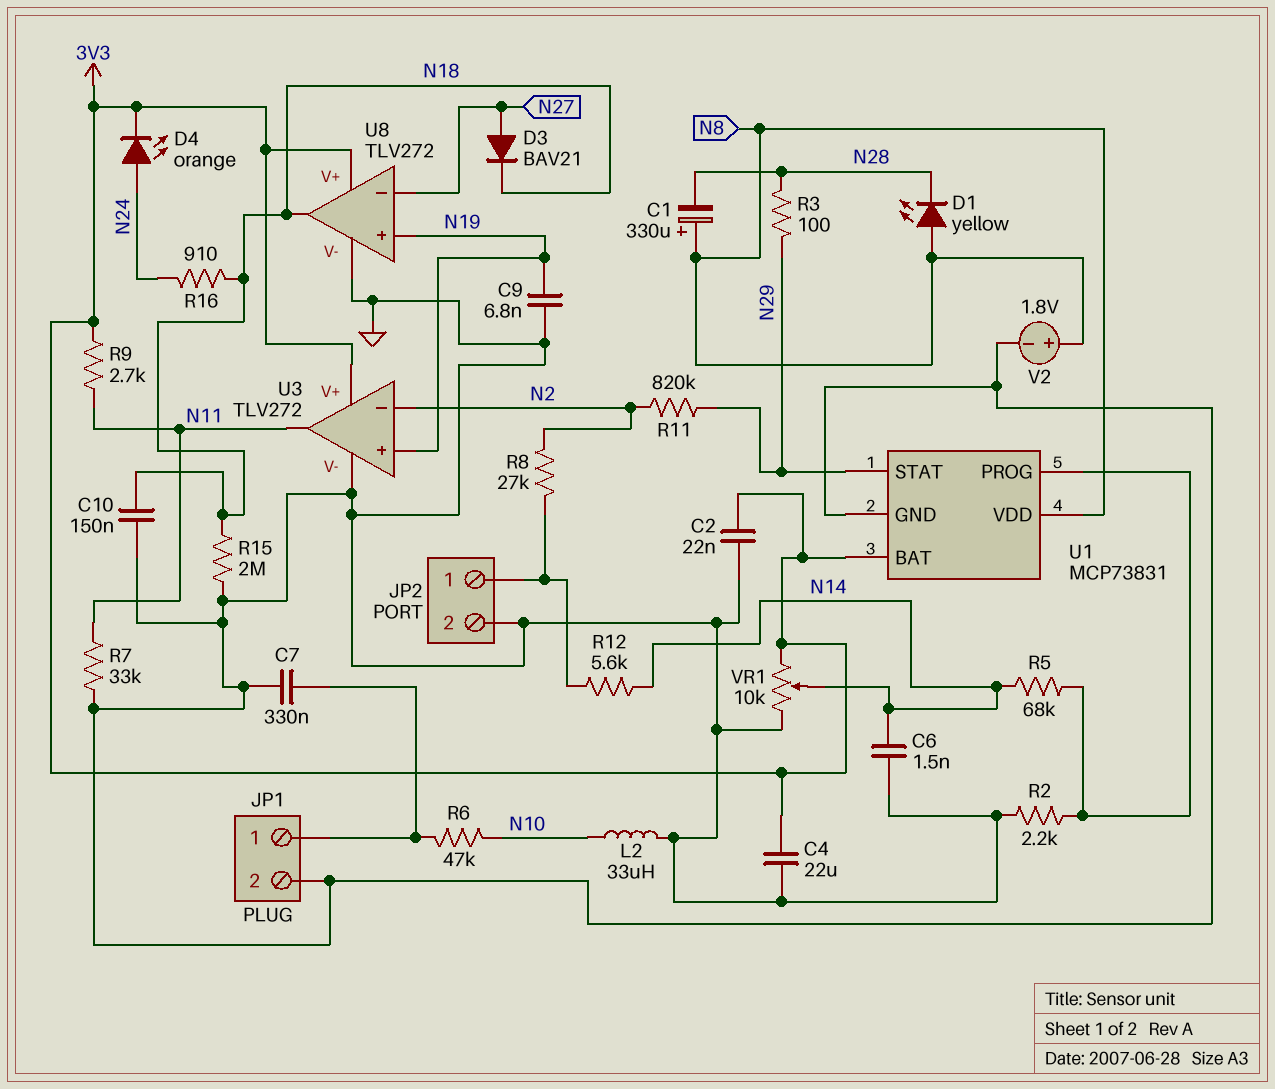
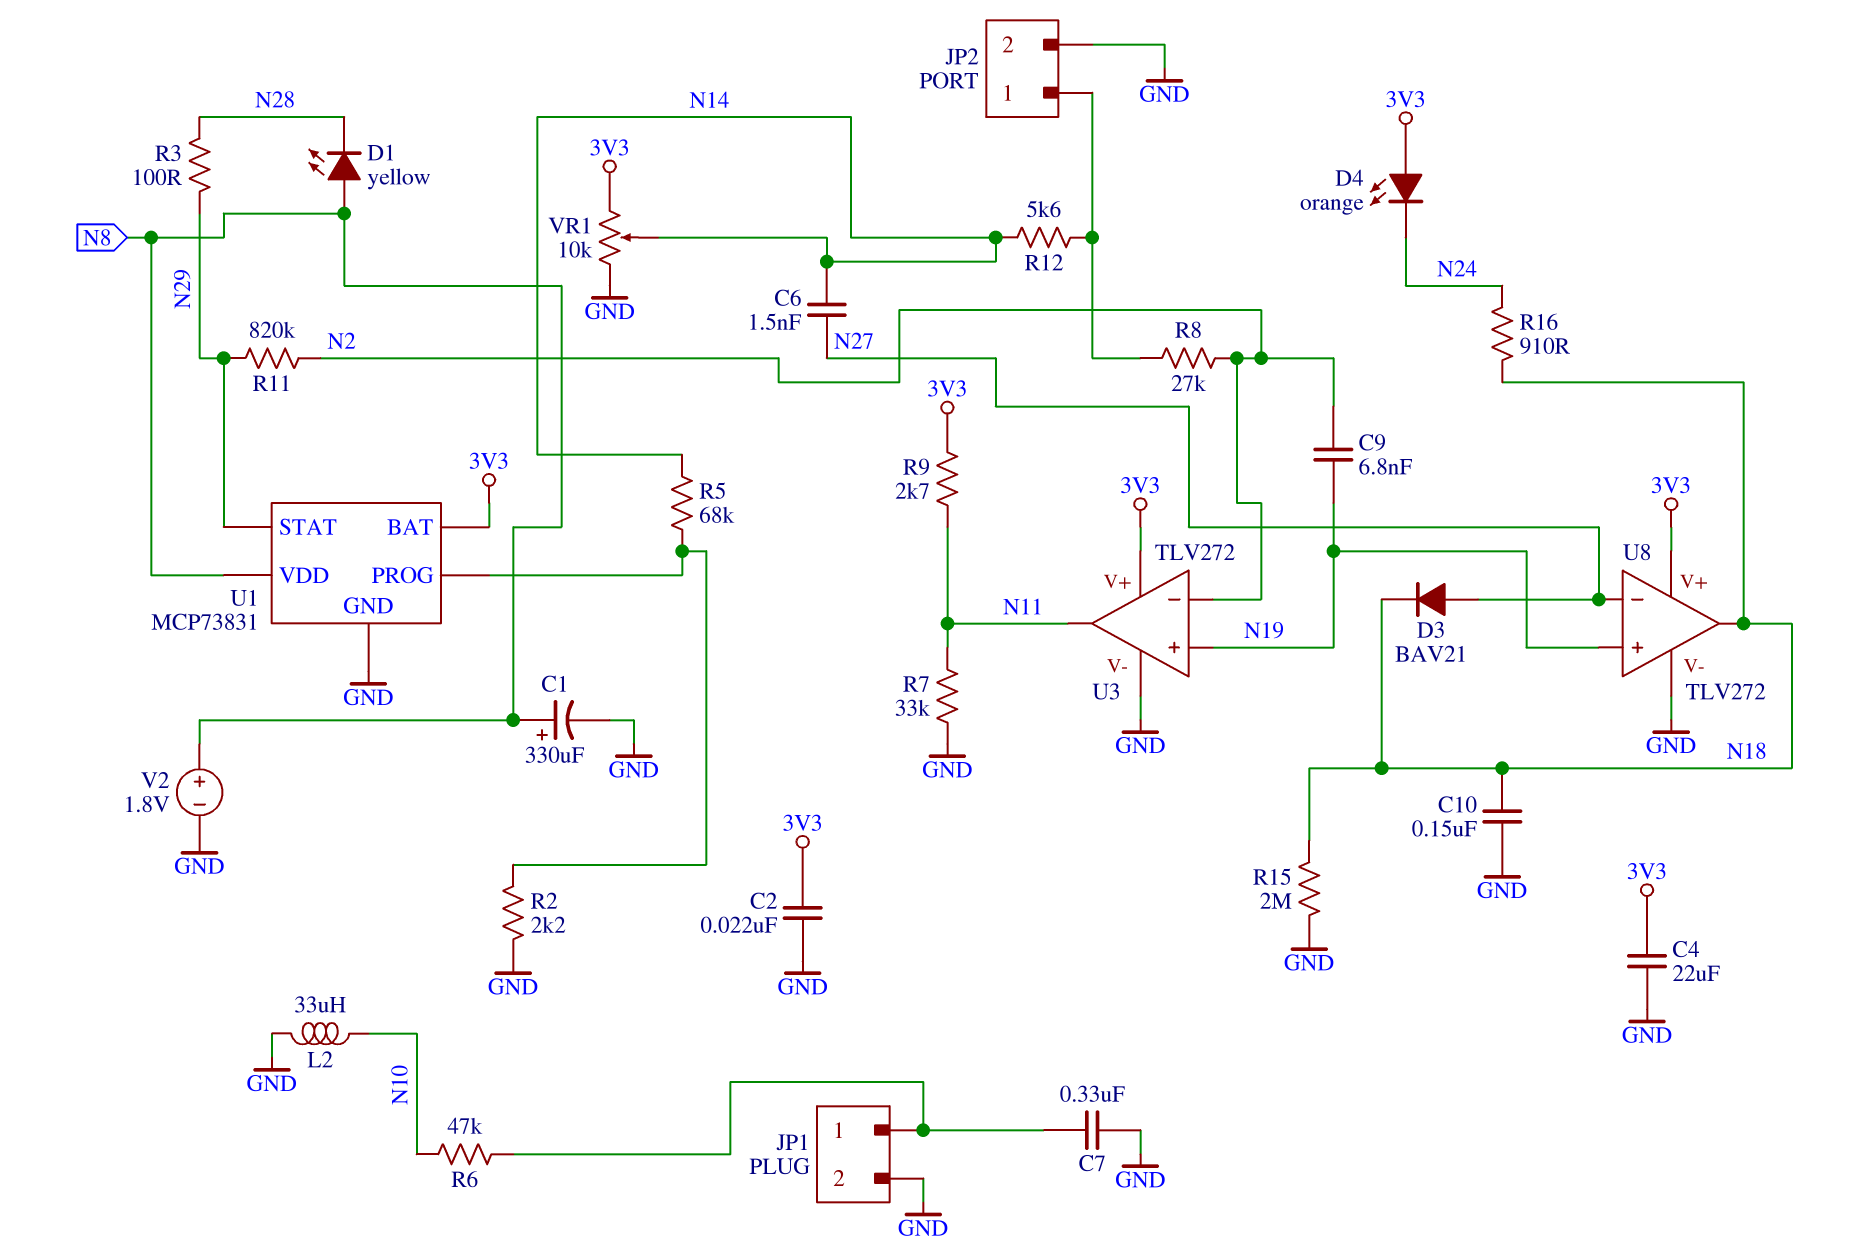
C1: 330uF (plus N8, minus N28) -> 330uF (plus N8, minus GND)
C6: 1.5nF (GND, N14) -> 1.5nF (N14, N27)
C9: 6.8nF (GND, N19) -> 6.8nF (N2, N19)
D4: LED orange (A N24, K 3V3) -> LED orange (A 3V3, K N24)

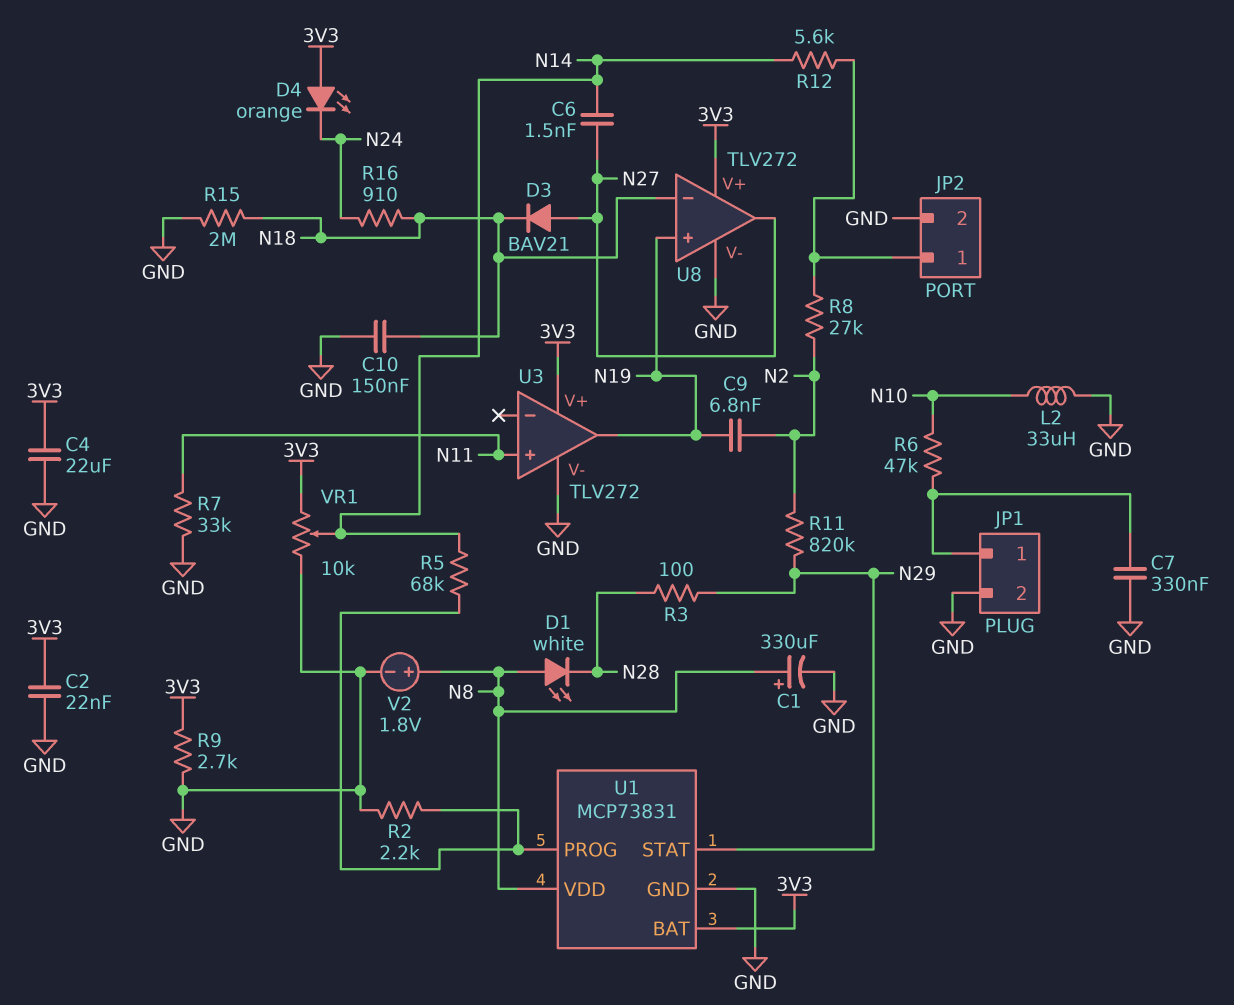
D1: LED yellow (A N8, K N28) -> LED white (A N8, K N28)
R9: 2.7k (3V3, N11) -> 2.7k (3V3, GND)
U3 pin in+: N19 -> N11
U3 pin in-: N2 -> none
U3 pin out: N11 -> N19
U8 pin in-: N27 -> N18
U8 pin out: N18 -> N27

